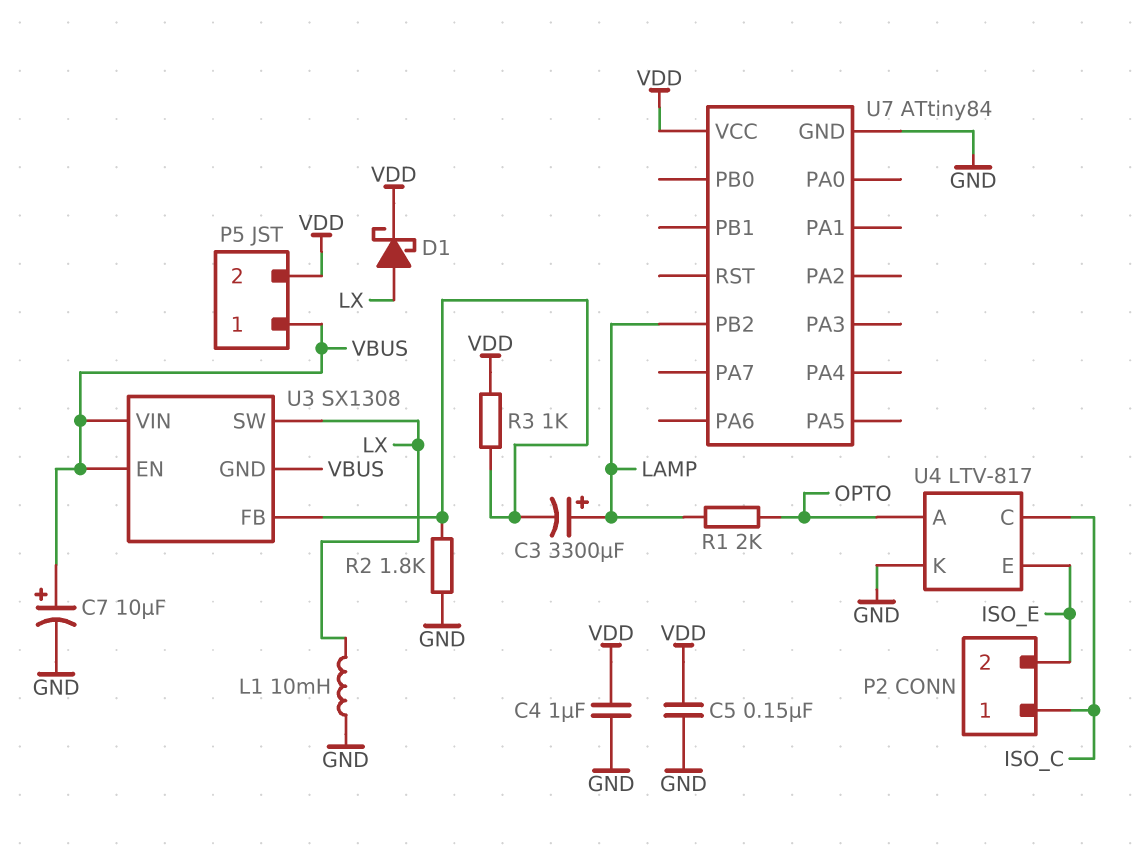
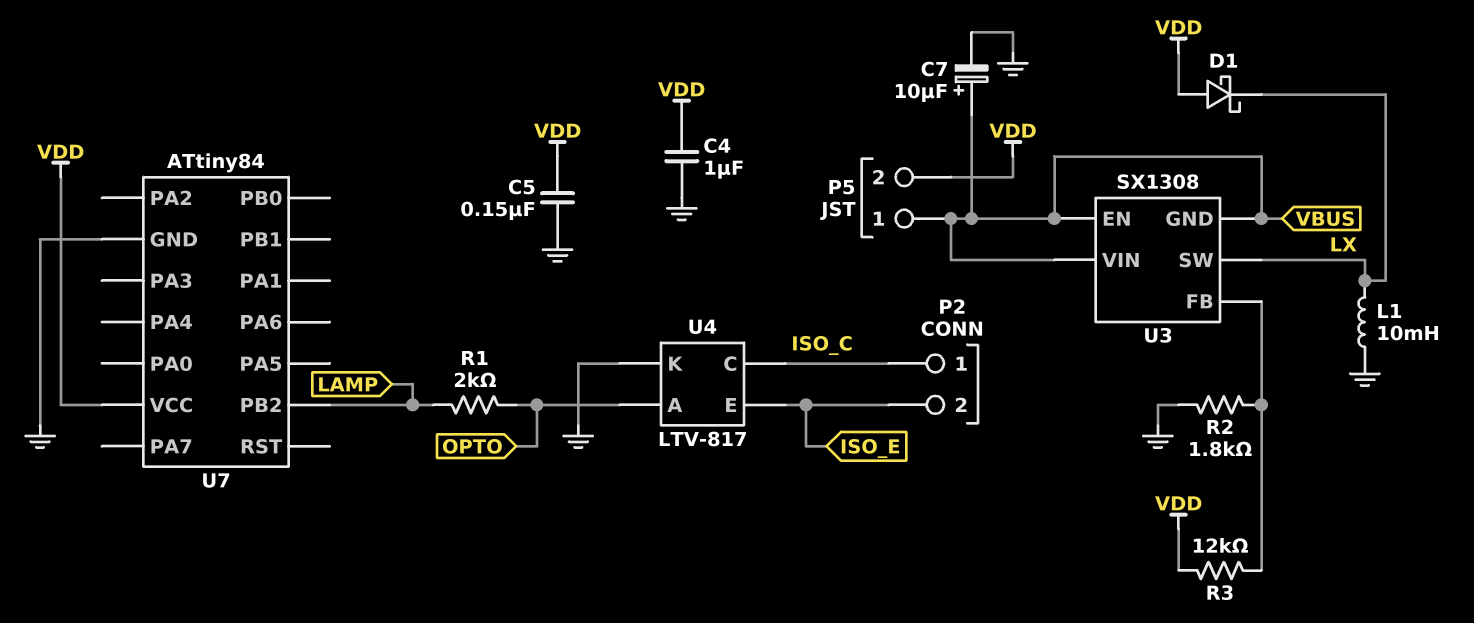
C3: 3300uF (plus LAMP, minus U3/FB) -> none
D1: schottky (A LX, K VDD) -> schottky (A VDD, K LX)
R3: 1k (U3/FB, VDD) -> 12k (U3/FB, VDD)

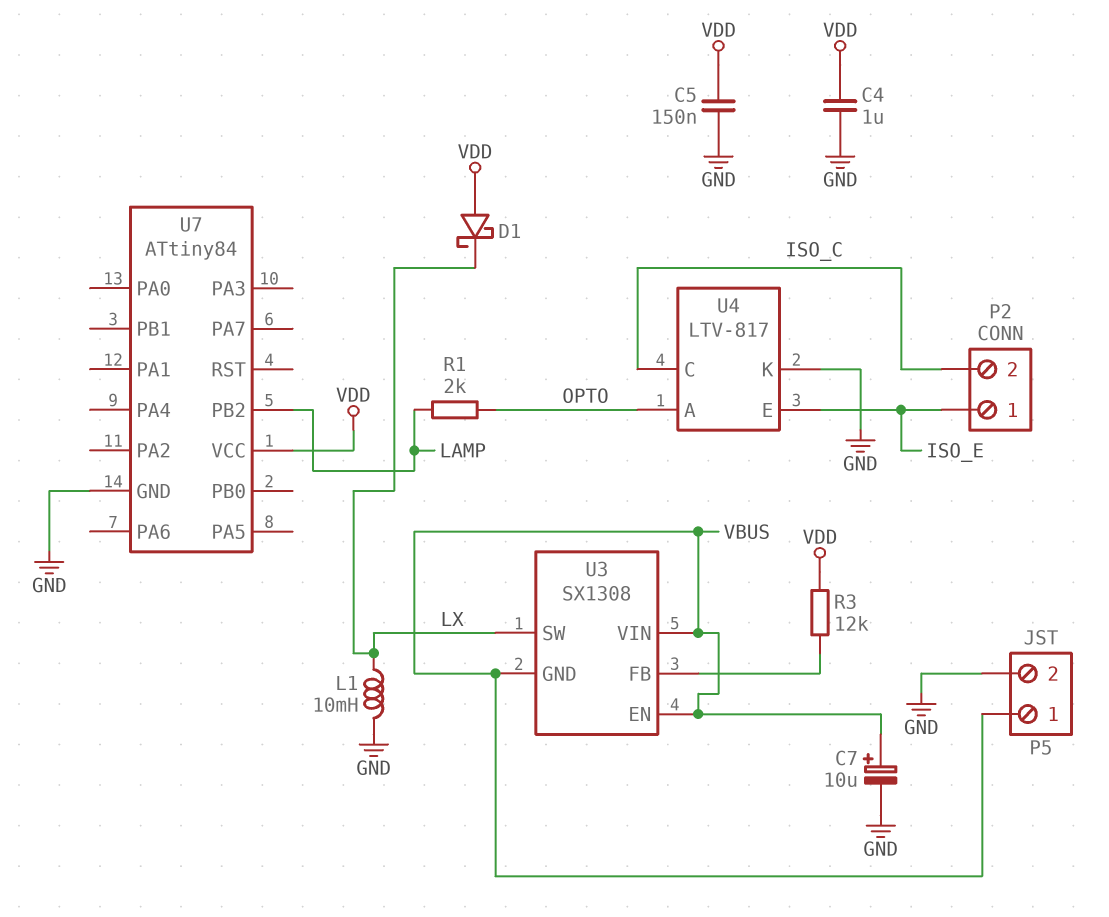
P2 pin 1: ISO_C -> ISO_E
P2 pin 2: ISO_E -> ISO_C
P5 pin 2: VDD -> GND
R2: 1.8k (GND, U3/FB) -> none

